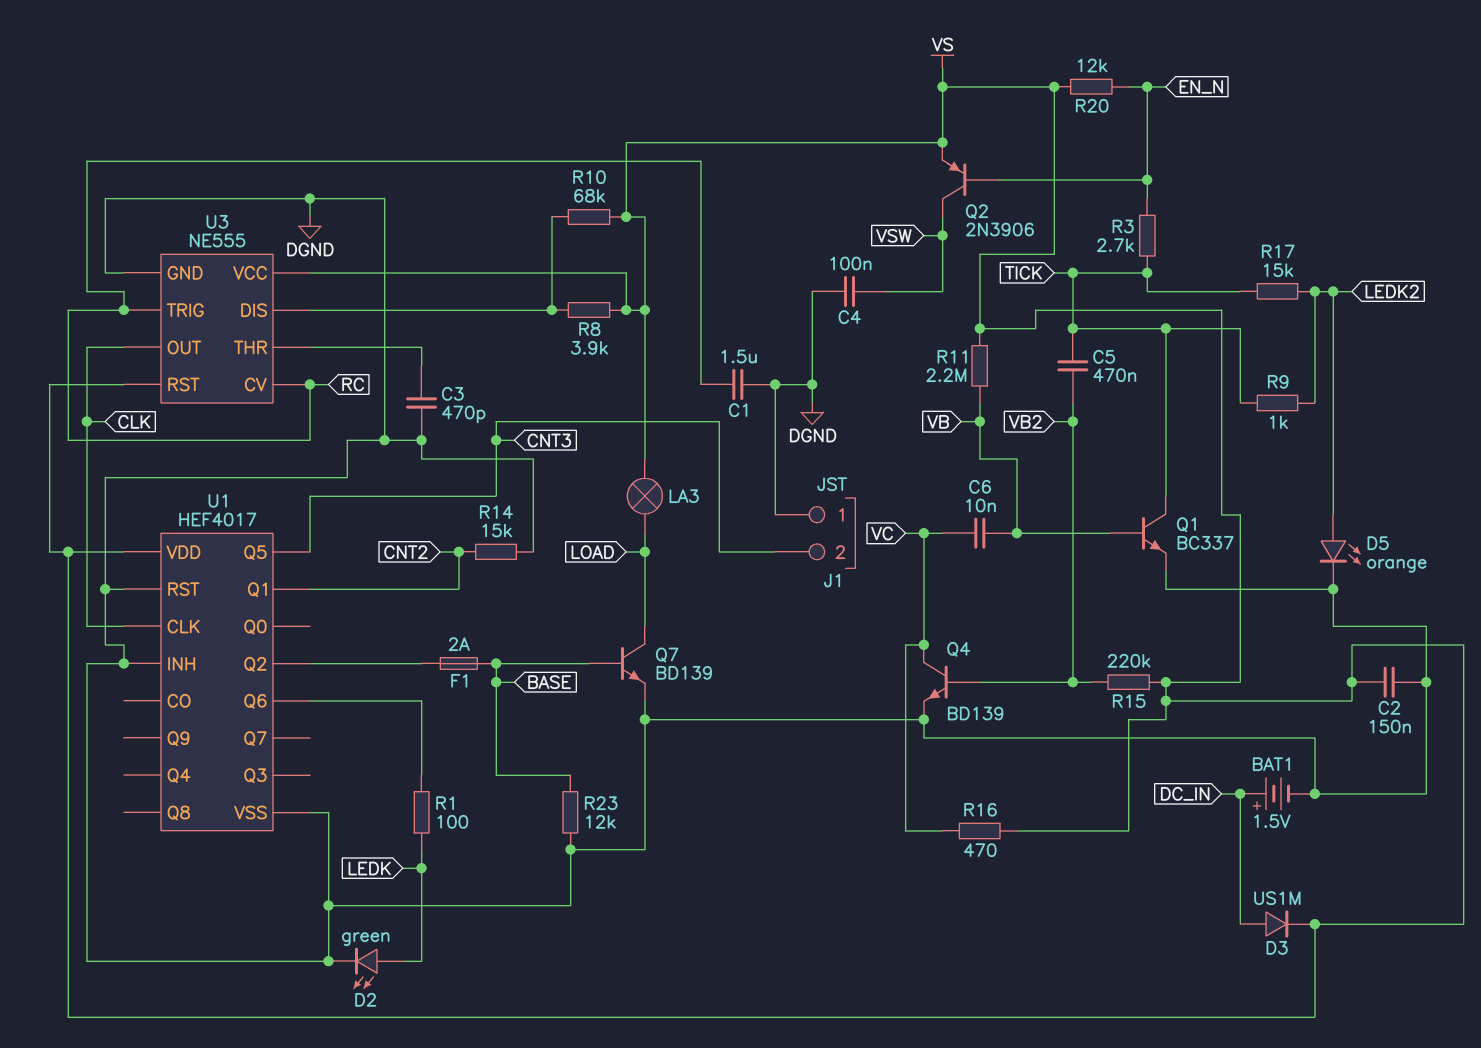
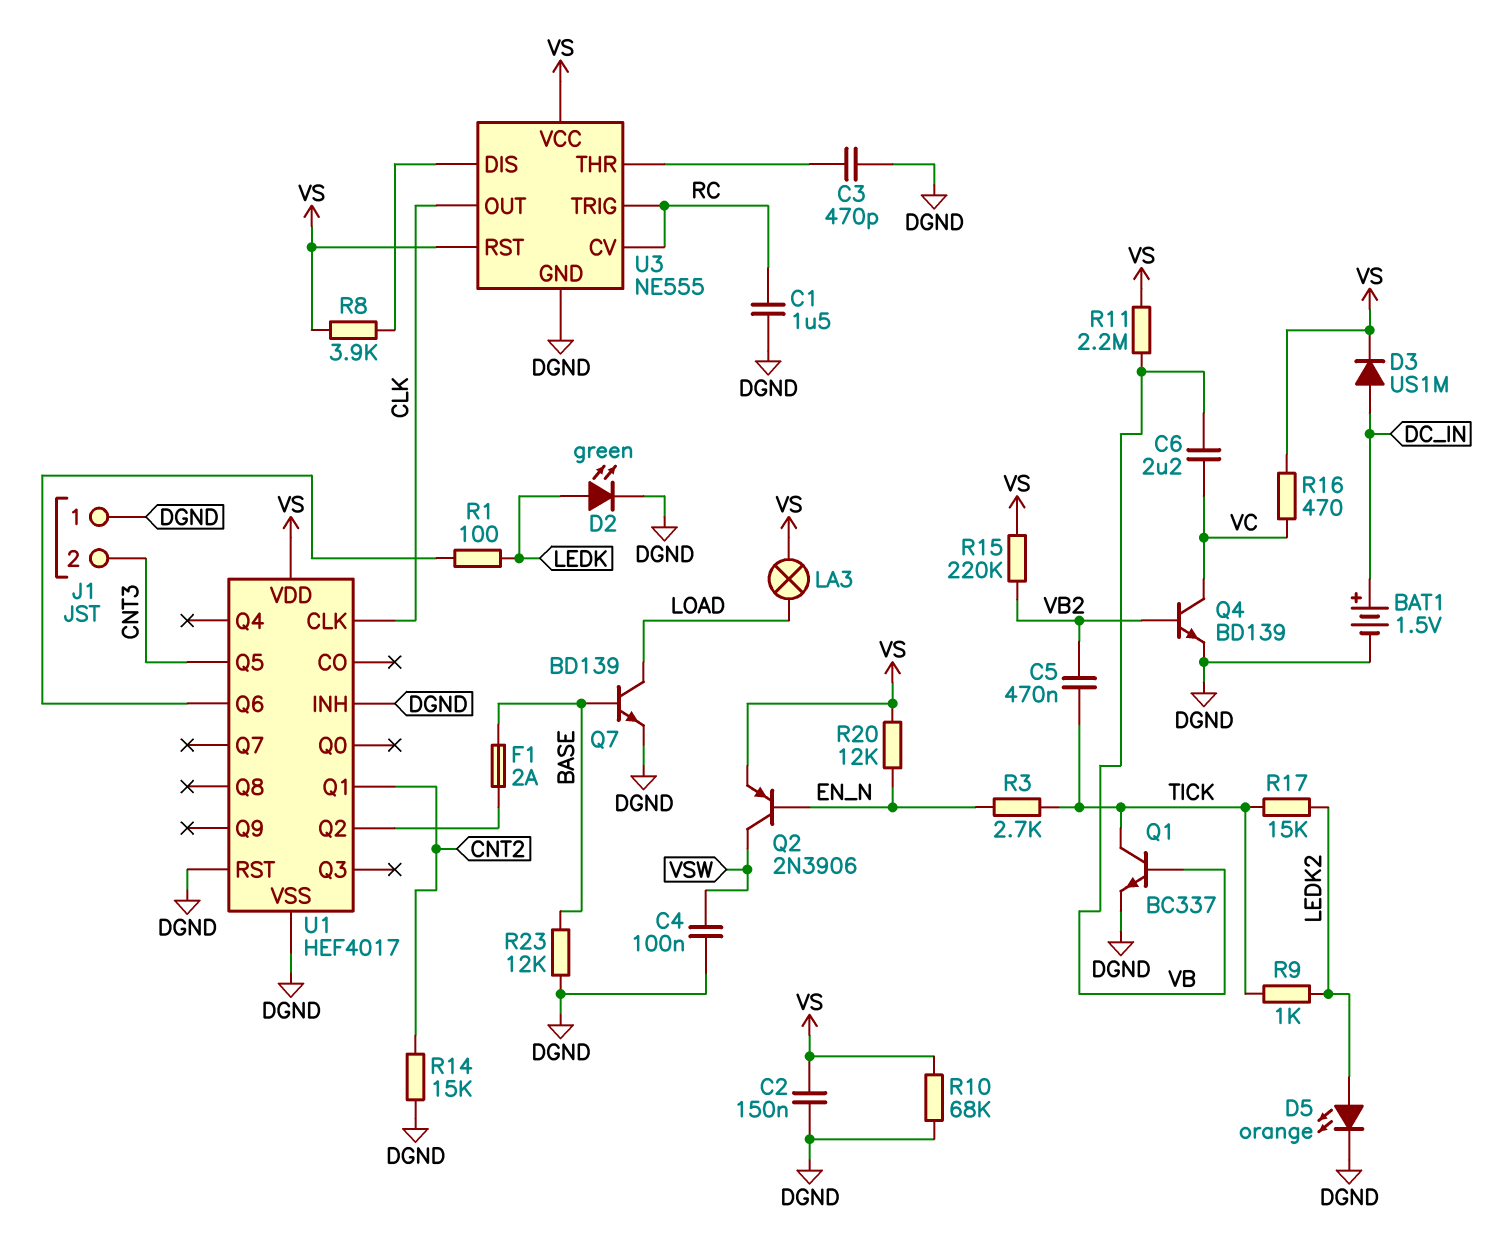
C6: 10nF (VB, VC) -> 2.2uF (VB, VC)
R10: 68k (U3/DIS, VS) -> 68k (DGND, VS)

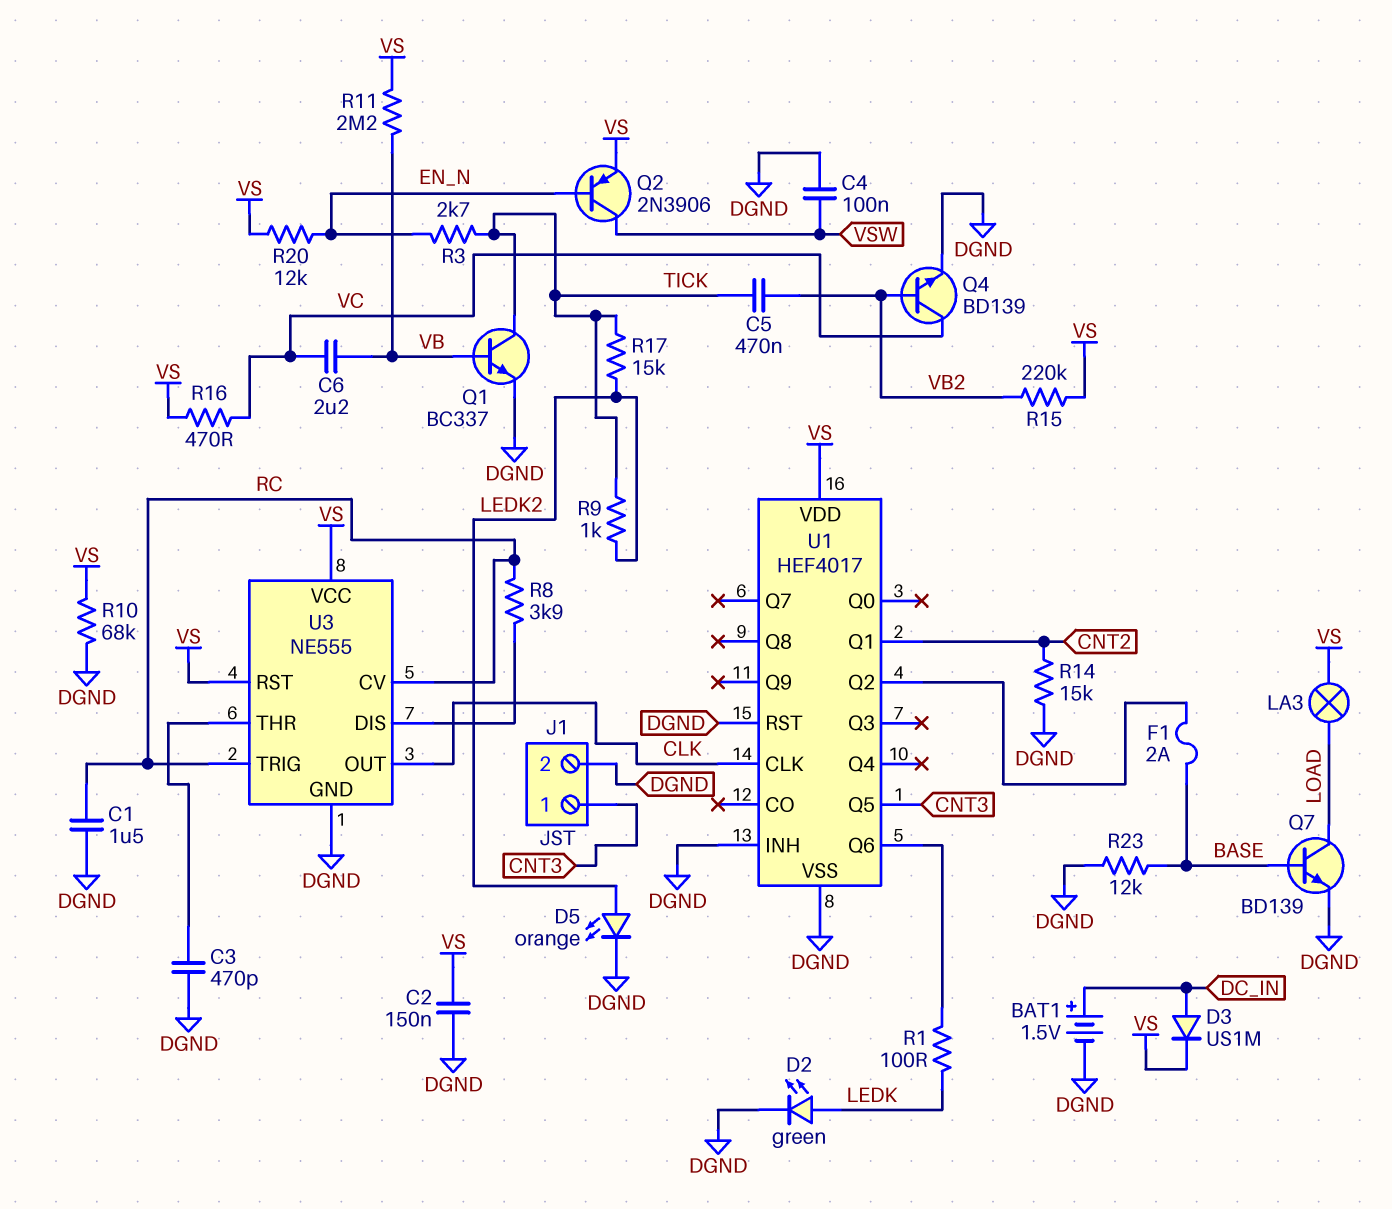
J1 pin 1: DGND -> CNT3
J1 pin 2: CNT3 -> DGND
R8: 3.9k (U3/DIS, VS) -> 3.9k (RC, U3/DIS)

